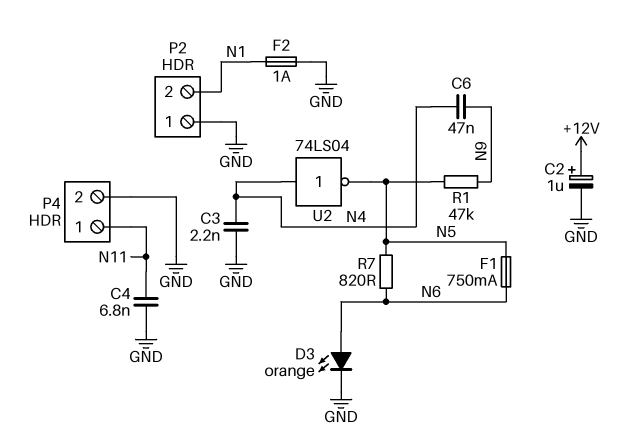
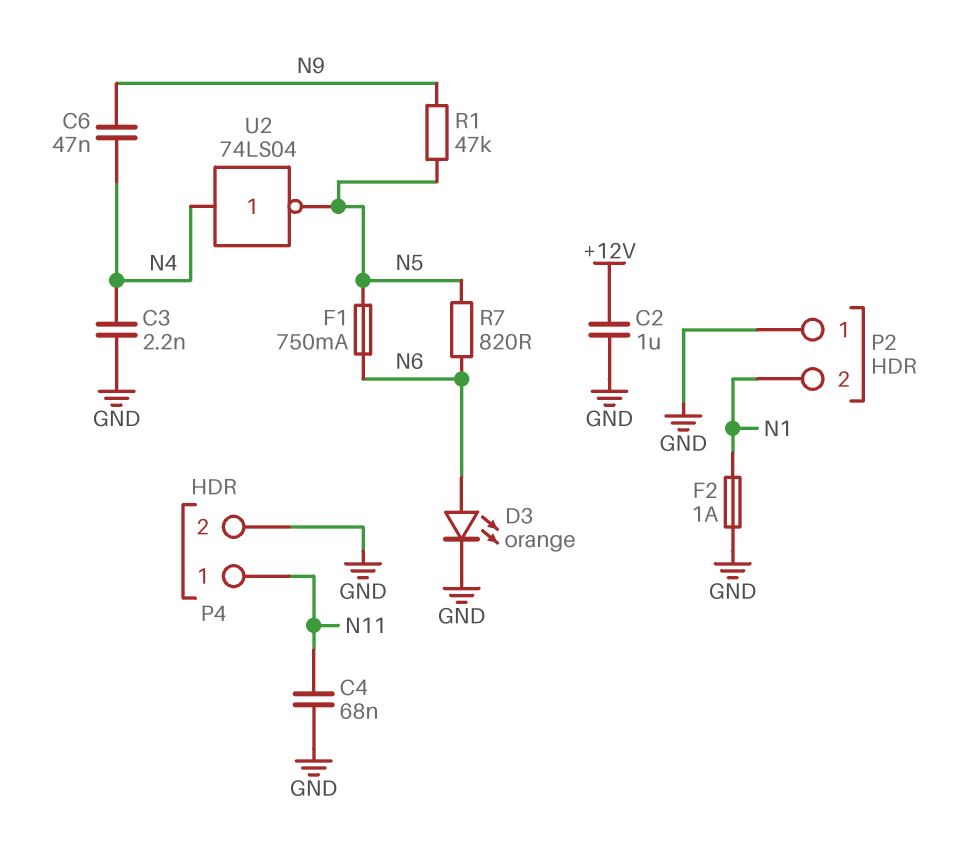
C2: 1uF (plus +12V, minus GND) -> 1uF (+12V, GND)
C4: 6.8nF (GND, N11) -> 68nF (GND, N11)

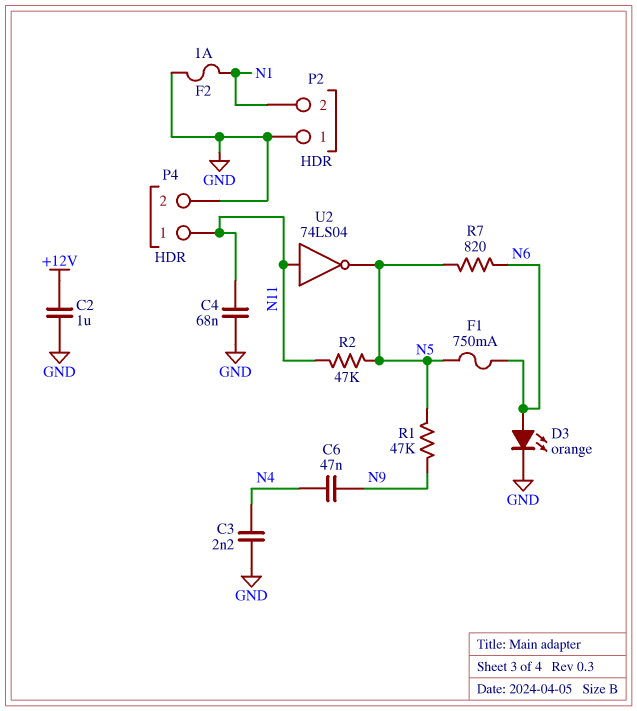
R2: none -> 47k (N5, N11)
U2: NOT 74LS04 (in N4, out N5) -> NOT 74LS04 (in N11, out N5)

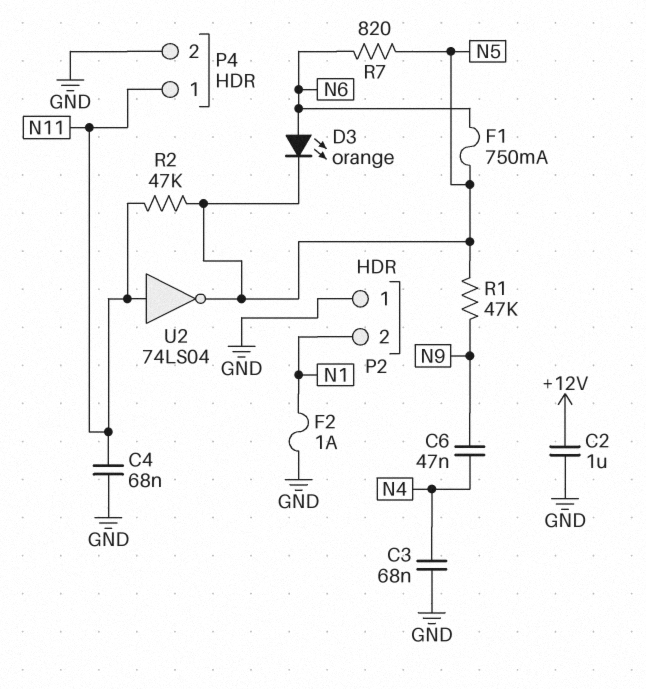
C3: 2.2nF (GND, N4) -> 68nF (GND, N4)
D3: LED orange (A N6, K GND) -> LED orange (A N6, K N5)

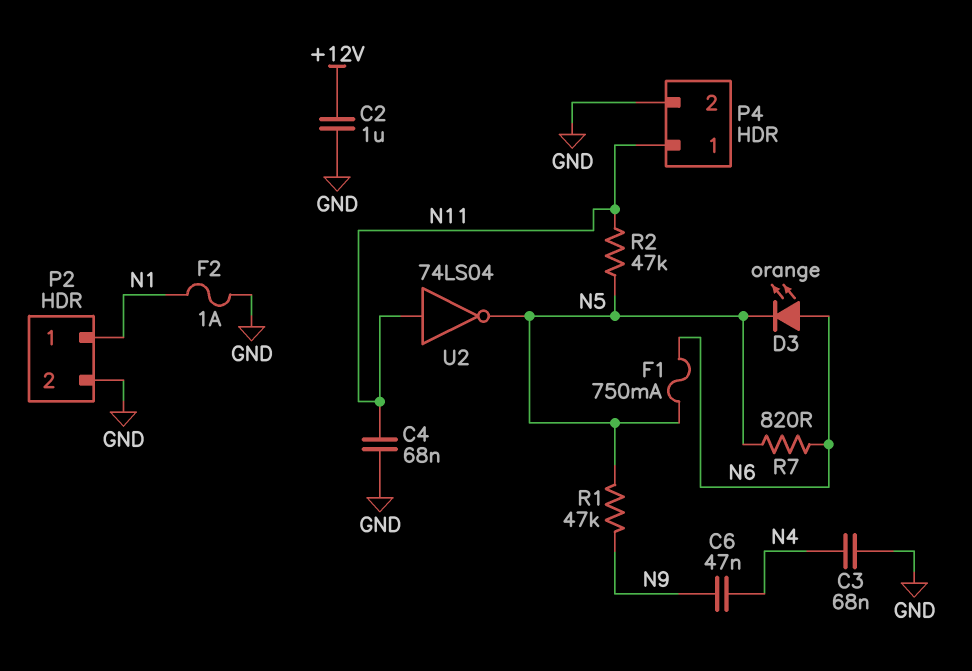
P2 pin 1: GND -> N1
P2 pin 2: N1 -> GND

